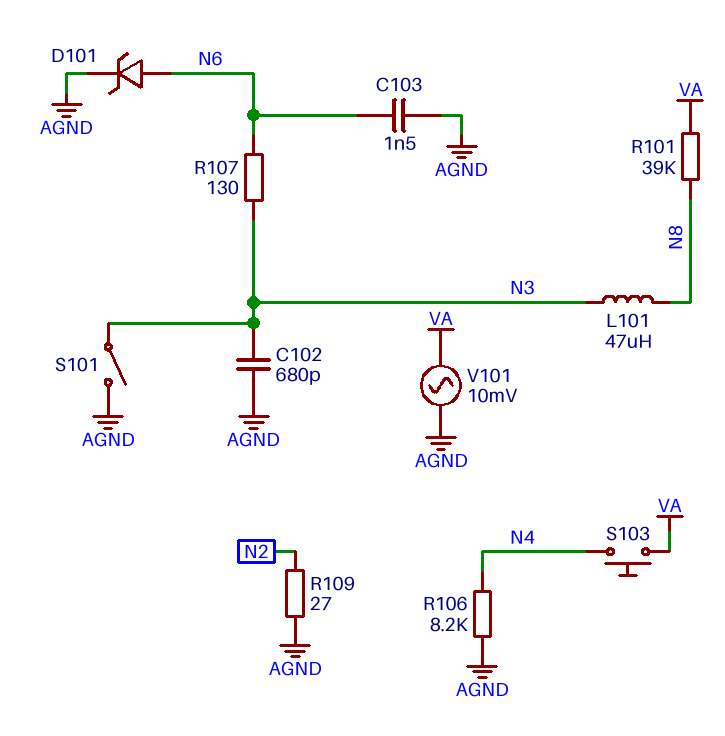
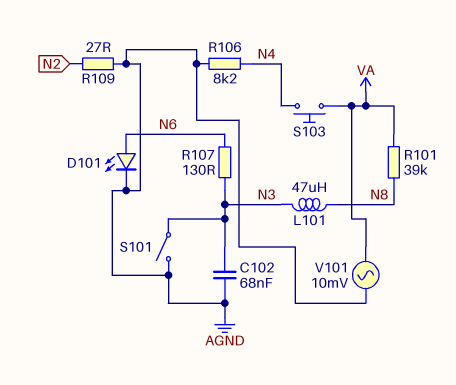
C102: 680pF (AGND, N3) -> 68nF (AGND, N3)
C103: 1.5nF (AGND, N6) -> none
D101: zener (A N6, K AGND) -> LED (A N6, K AGND)

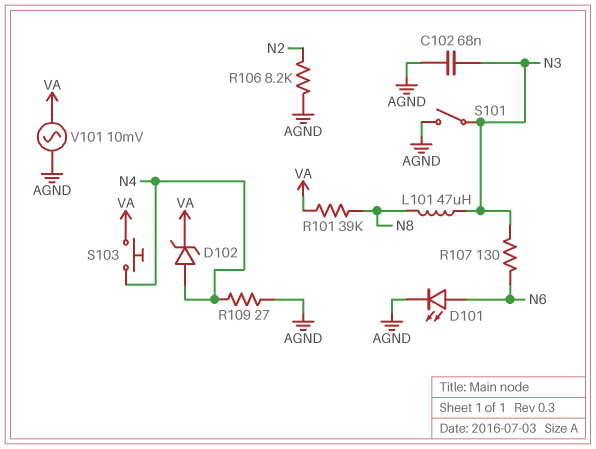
D102: none -> zener (A N4, K VA)
R106: 8.2k (AGND, N4) -> 8.2k (AGND, N2)
R109: 27 (AGND, N2) -> 27 (AGND, N4)

